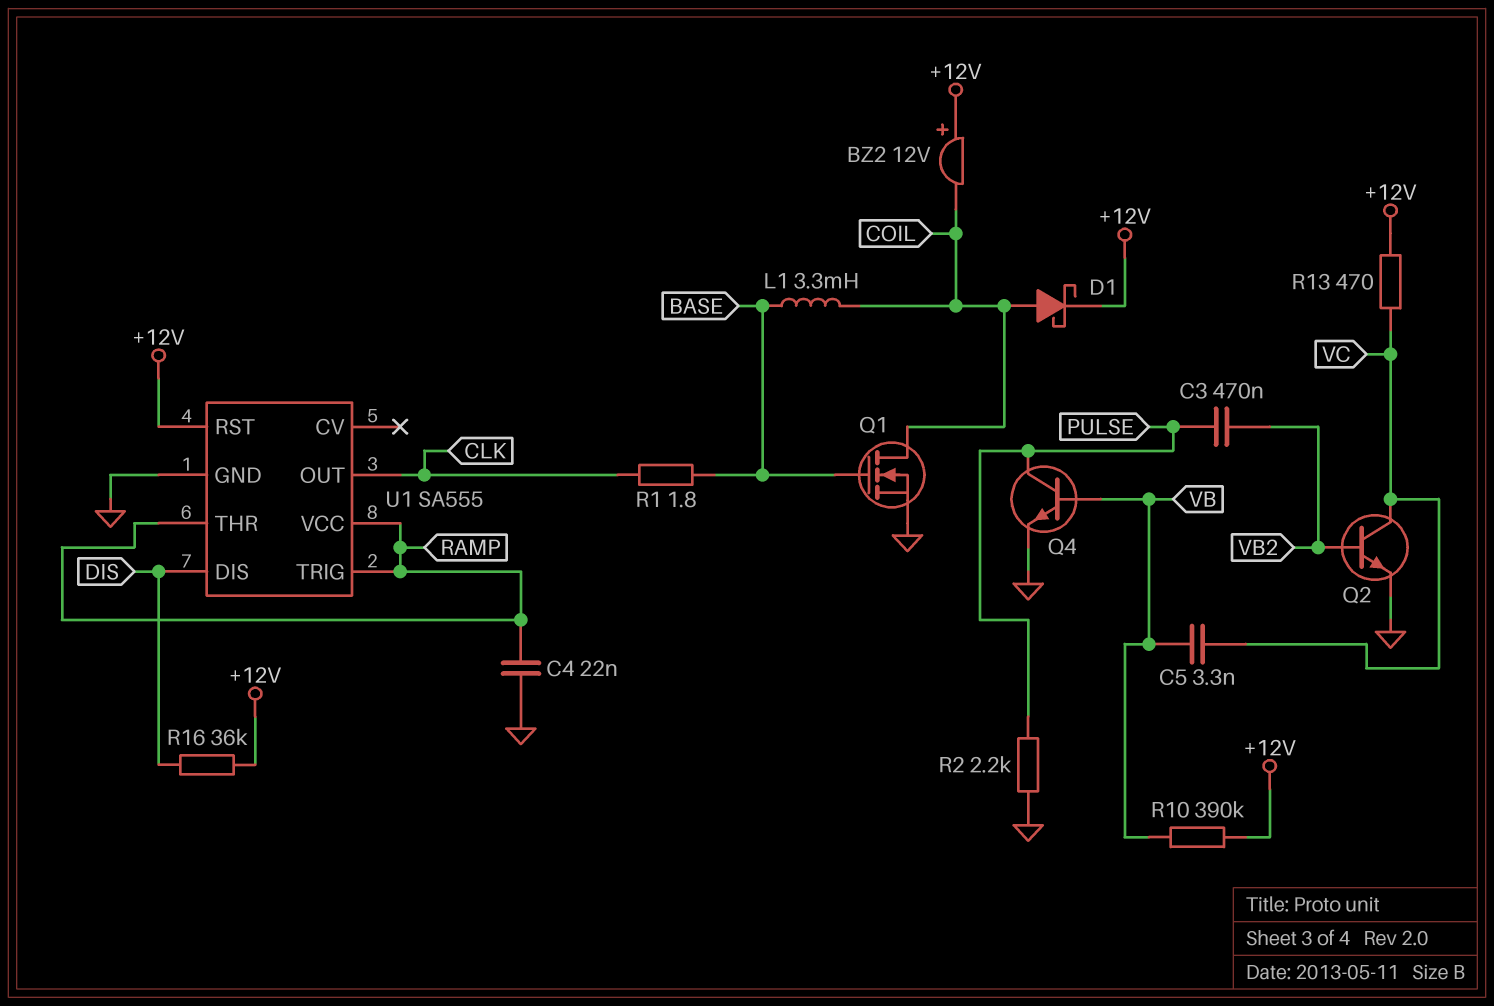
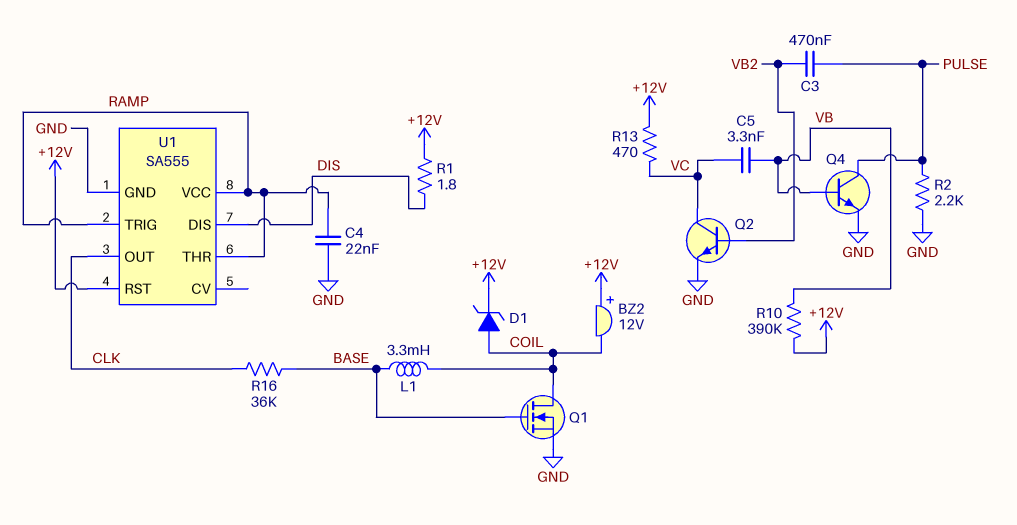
D1: schottky (A COIL, K +12V) -> zener (A COIL, K +12V)
R1: 1.8 (BASE, CLK) -> 1.8 (+12V, DIS)
R16: 36k (+12V, DIS) -> 36k (BASE, CLK)

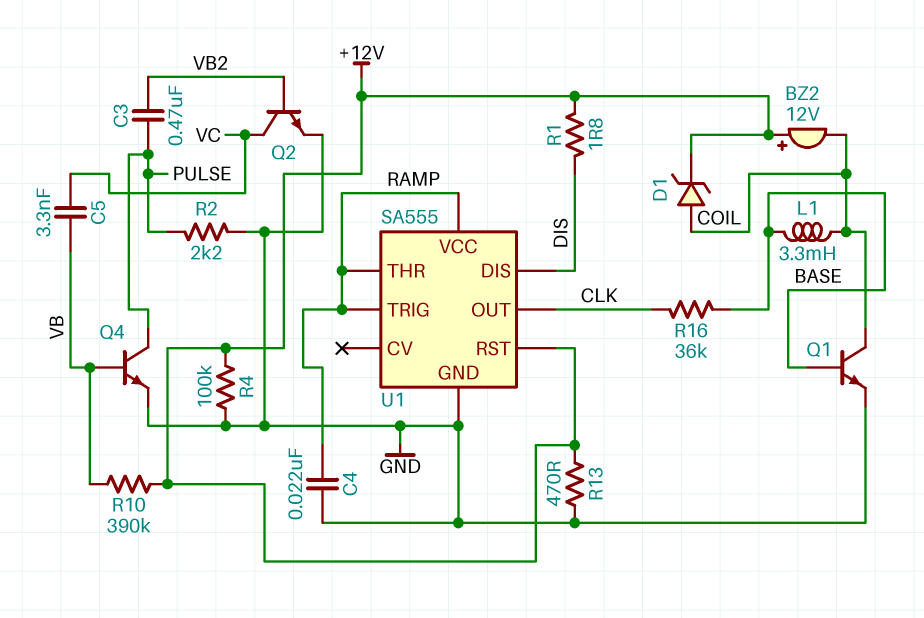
Q1: NMOS (G BASE, D COIL, S GND) -> NPN (B BASE, C COIL, E GND)
R4: none -> 100k (+12V, GND)
R13: 470 (+12V, VC) -> 470 (+12V, GND)

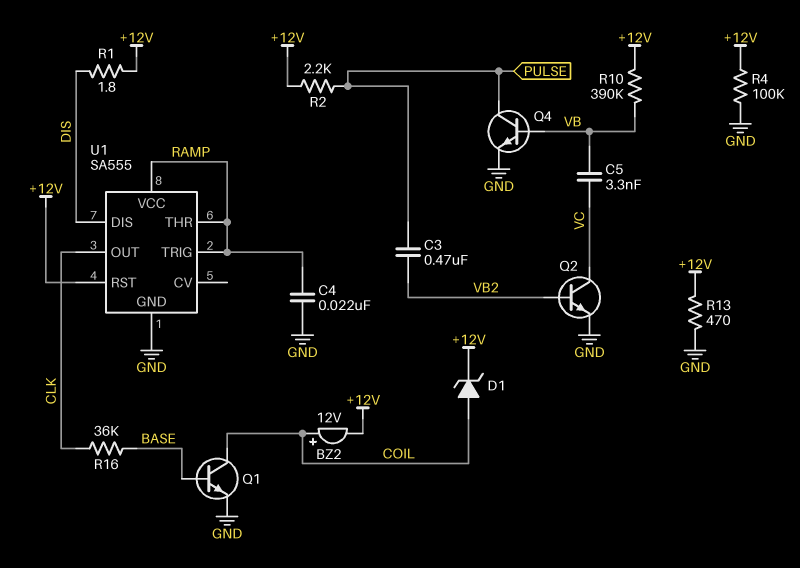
BZ2: buzzer 12V (plus +12V, minus COIL) -> buzzer 12V (plus COIL, minus +12V)
L1: 3.3mH (BASE, COIL) -> none
R2: 2.2k (GND, PULSE) -> 2.2k (+12V, PULSE)

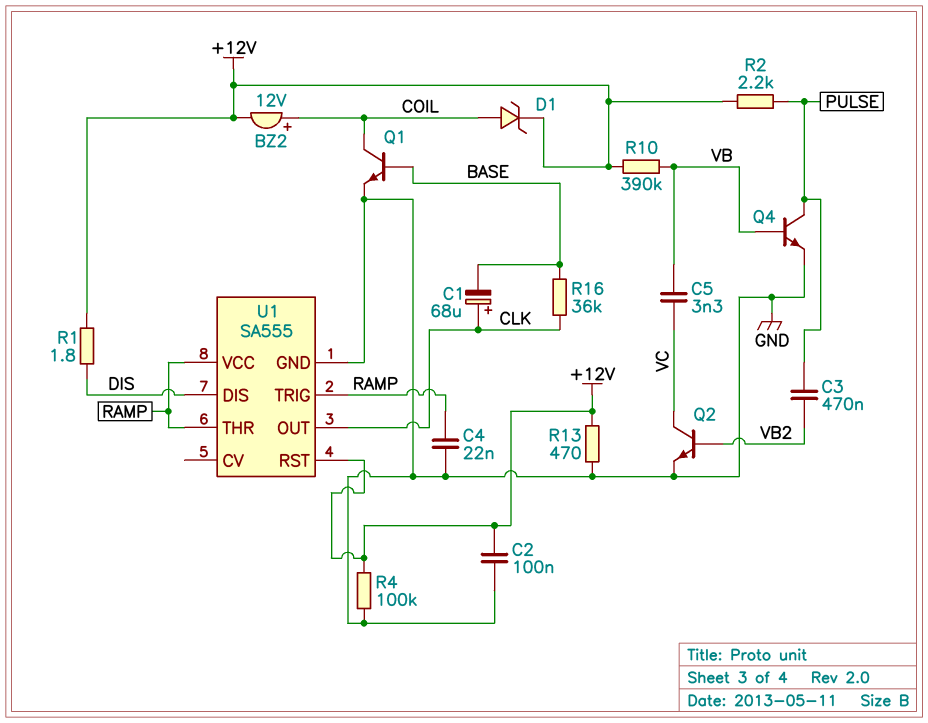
C1: none -> 68uF (plus CLK, minus BASE)
C2: none -> 100nF (+12V, GND)

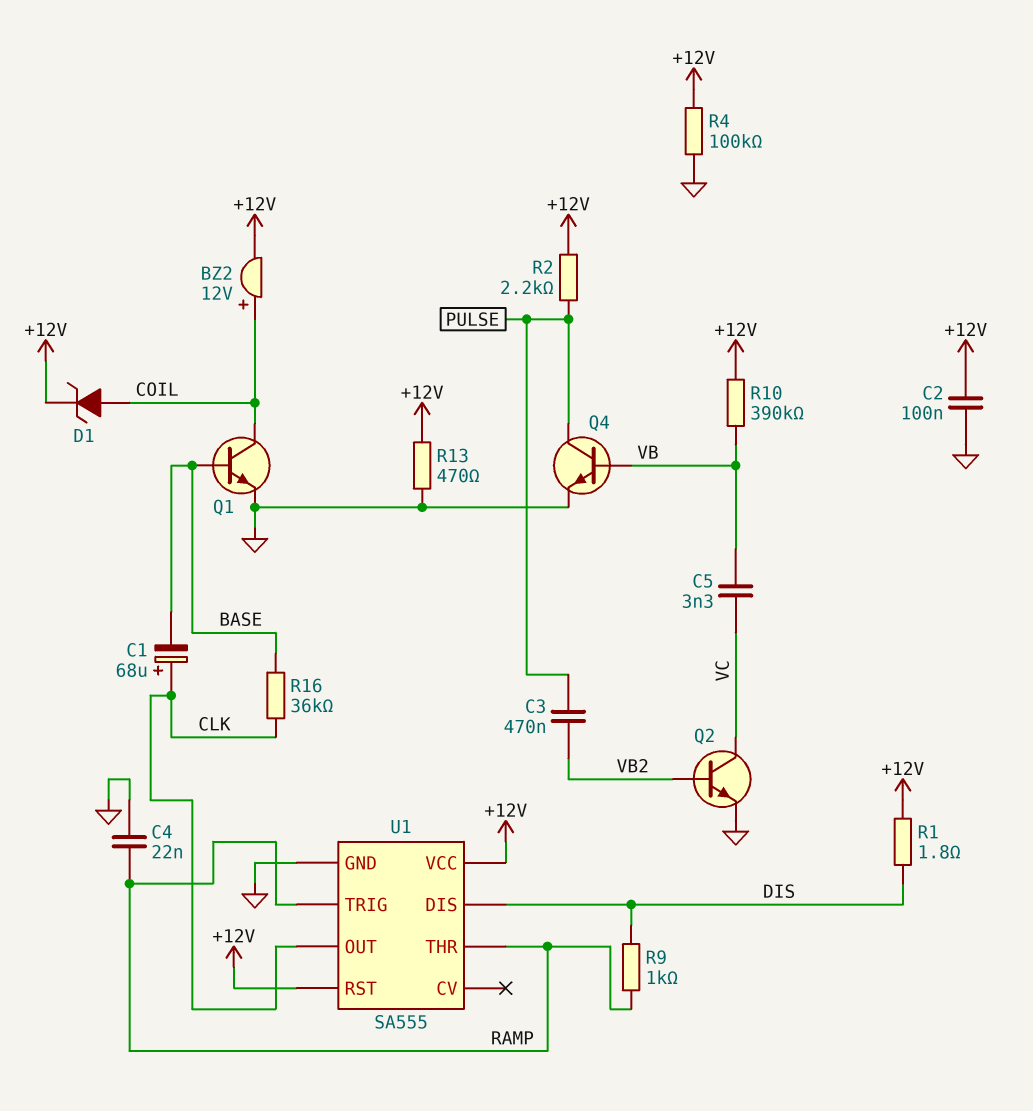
R9: none -> 1k (DIS, RAMP)
U1 pin VCC: RAMP -> +12V

